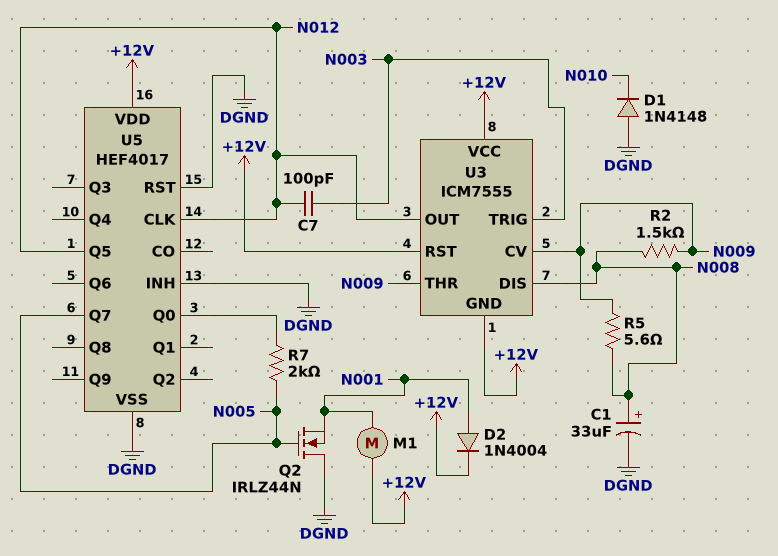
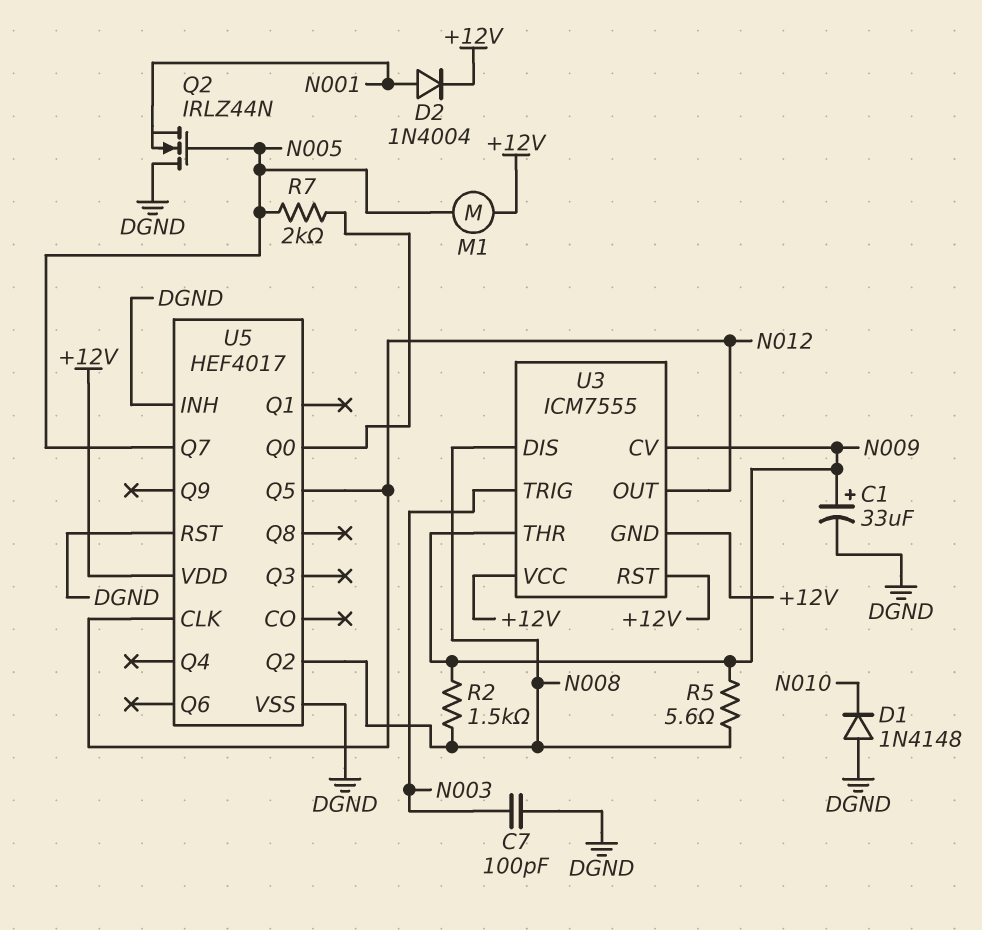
C1: 33uF (plus N008, minus DGND) -> 33uF (plus N009, minus DGND)
C7: 100pF (N003, N012) -> 100pF (DGND, N003)
M1: motor (+12V, N001) -> motor (+12V, N005)
U5 pin Q2: none -> N008

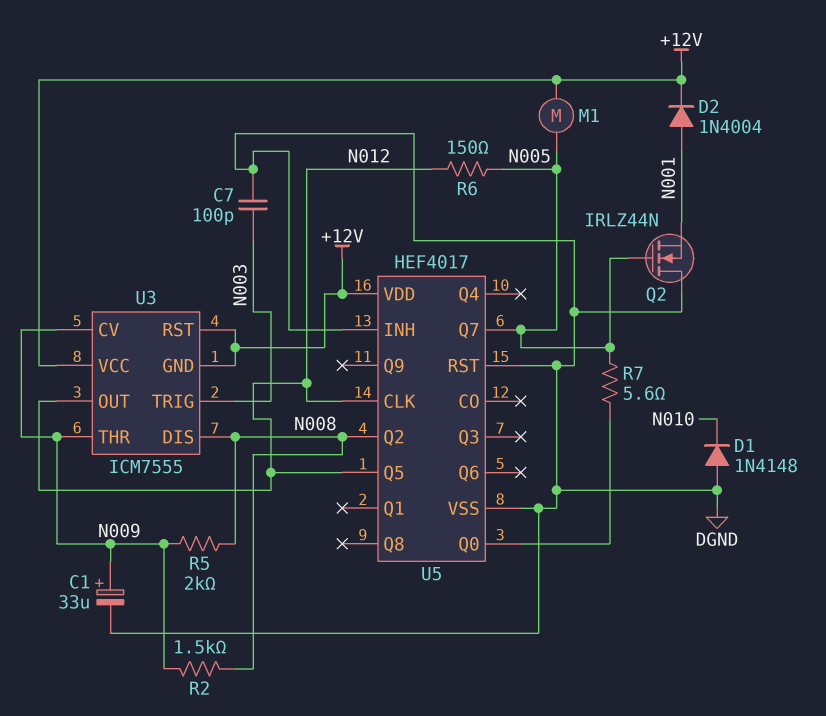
R5: 5.6 (N008, N009) -> 2k (N008, N009)
R6: none -> 150 (N005, N012)
R7: 2k (N005, U5/Q0) -> 5.6 (N005, U5/Q0)

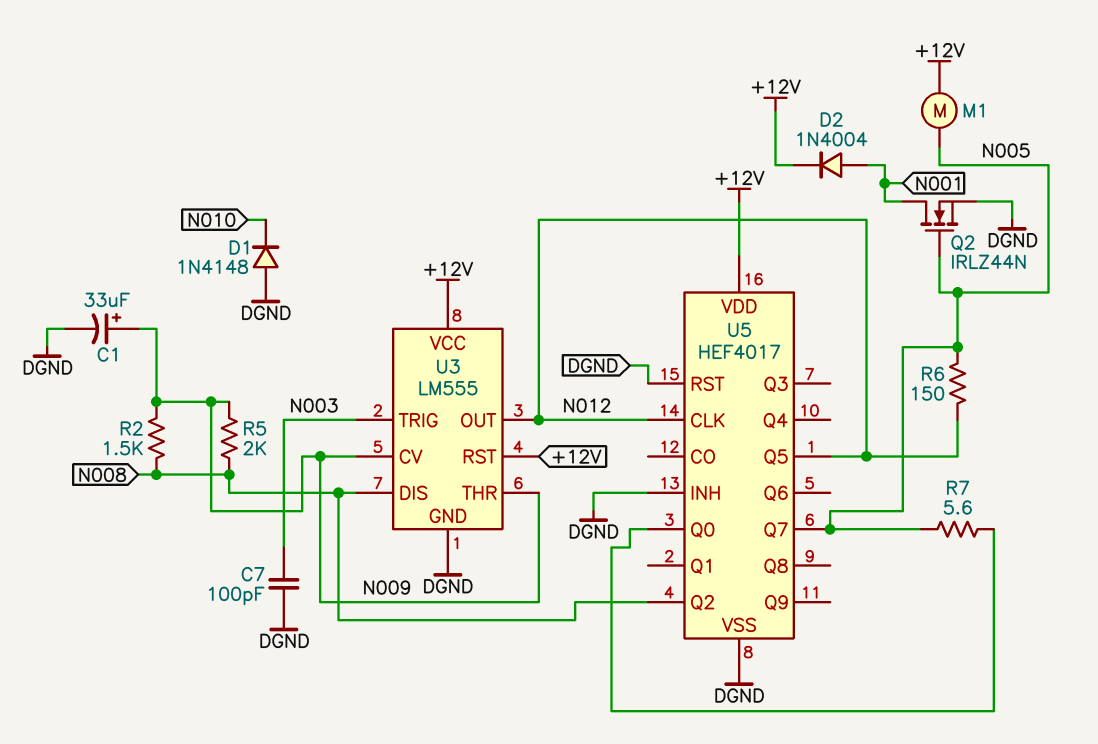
Q2: NMOS IRLZ44N (G N005, D DGND, S N001) -> NMOS IRLZ44N (G N005, D N001, S DGND)
U3: ICM7555 -> LM555
U3 pin GND: +12V -> DGND

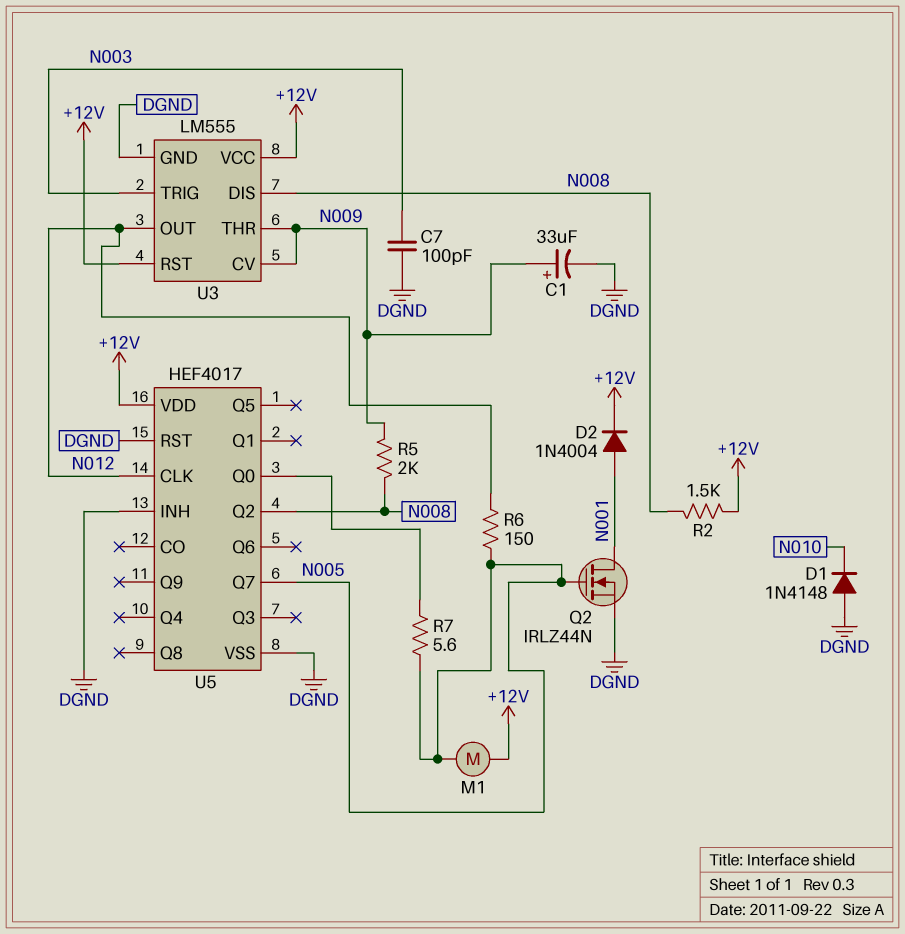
R2: 1.5k (N008, N009) -> 1.5k (+12V, N008)
U5 pin Q5: N012 -> none

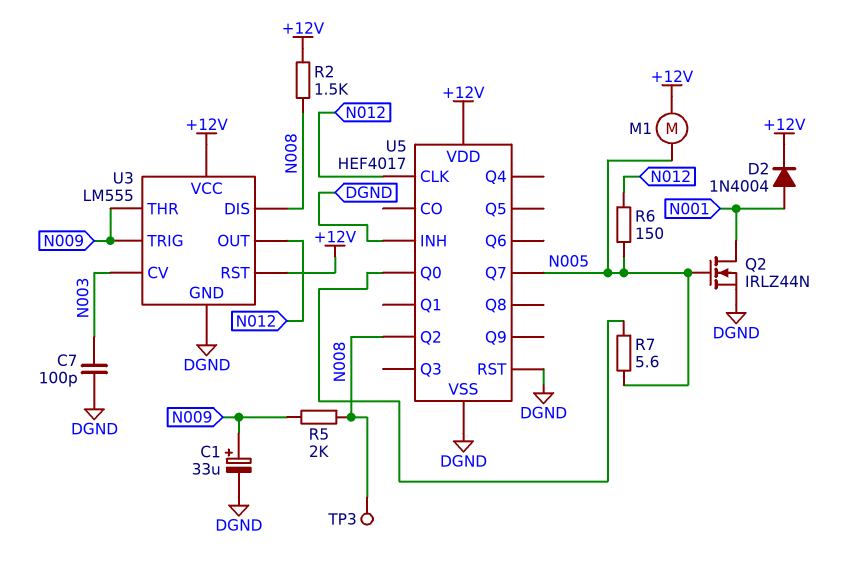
D1: diode 1N4148 (A DGND, K N010) -> none
TP3: none -> test point (N008)
U3 pin CV: N009 -> N003
U3 pin TRIG: N003 -> N009

